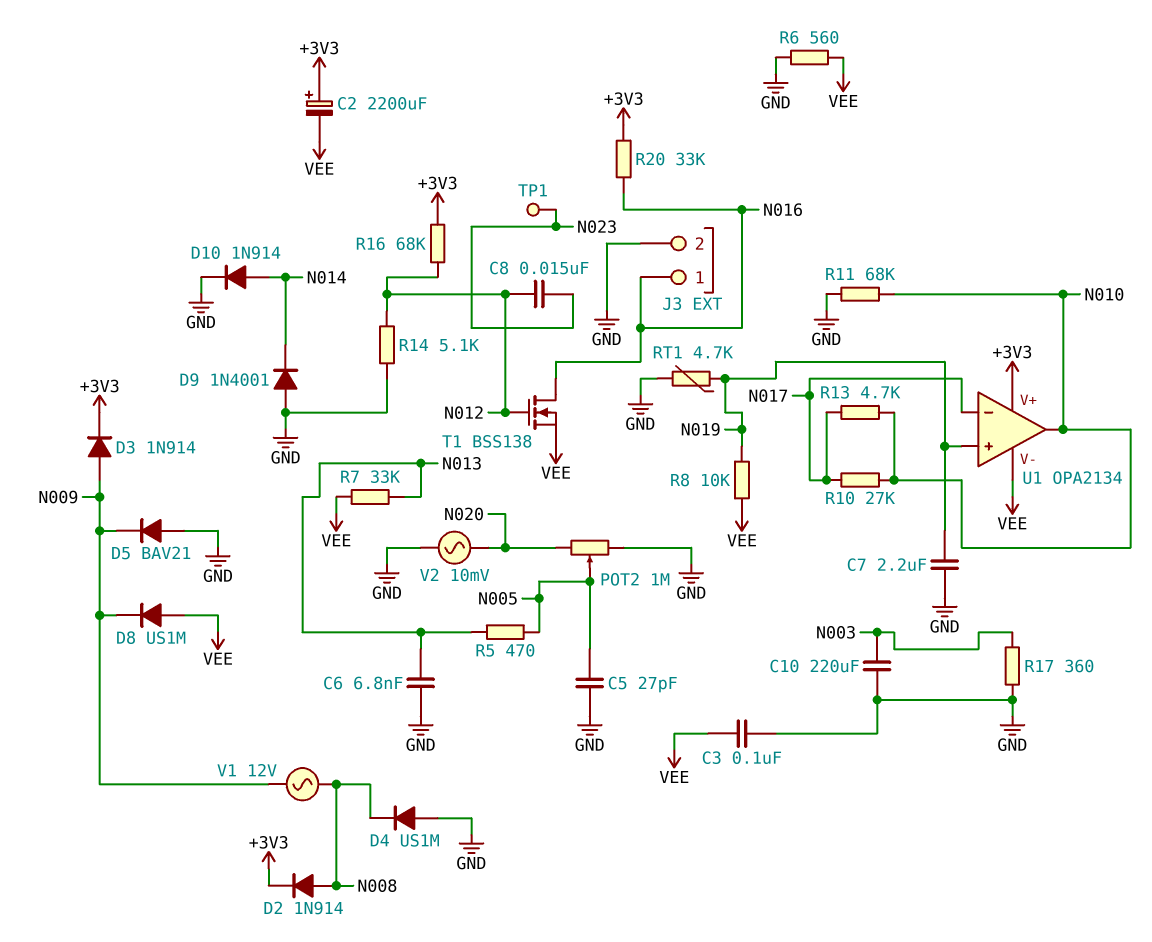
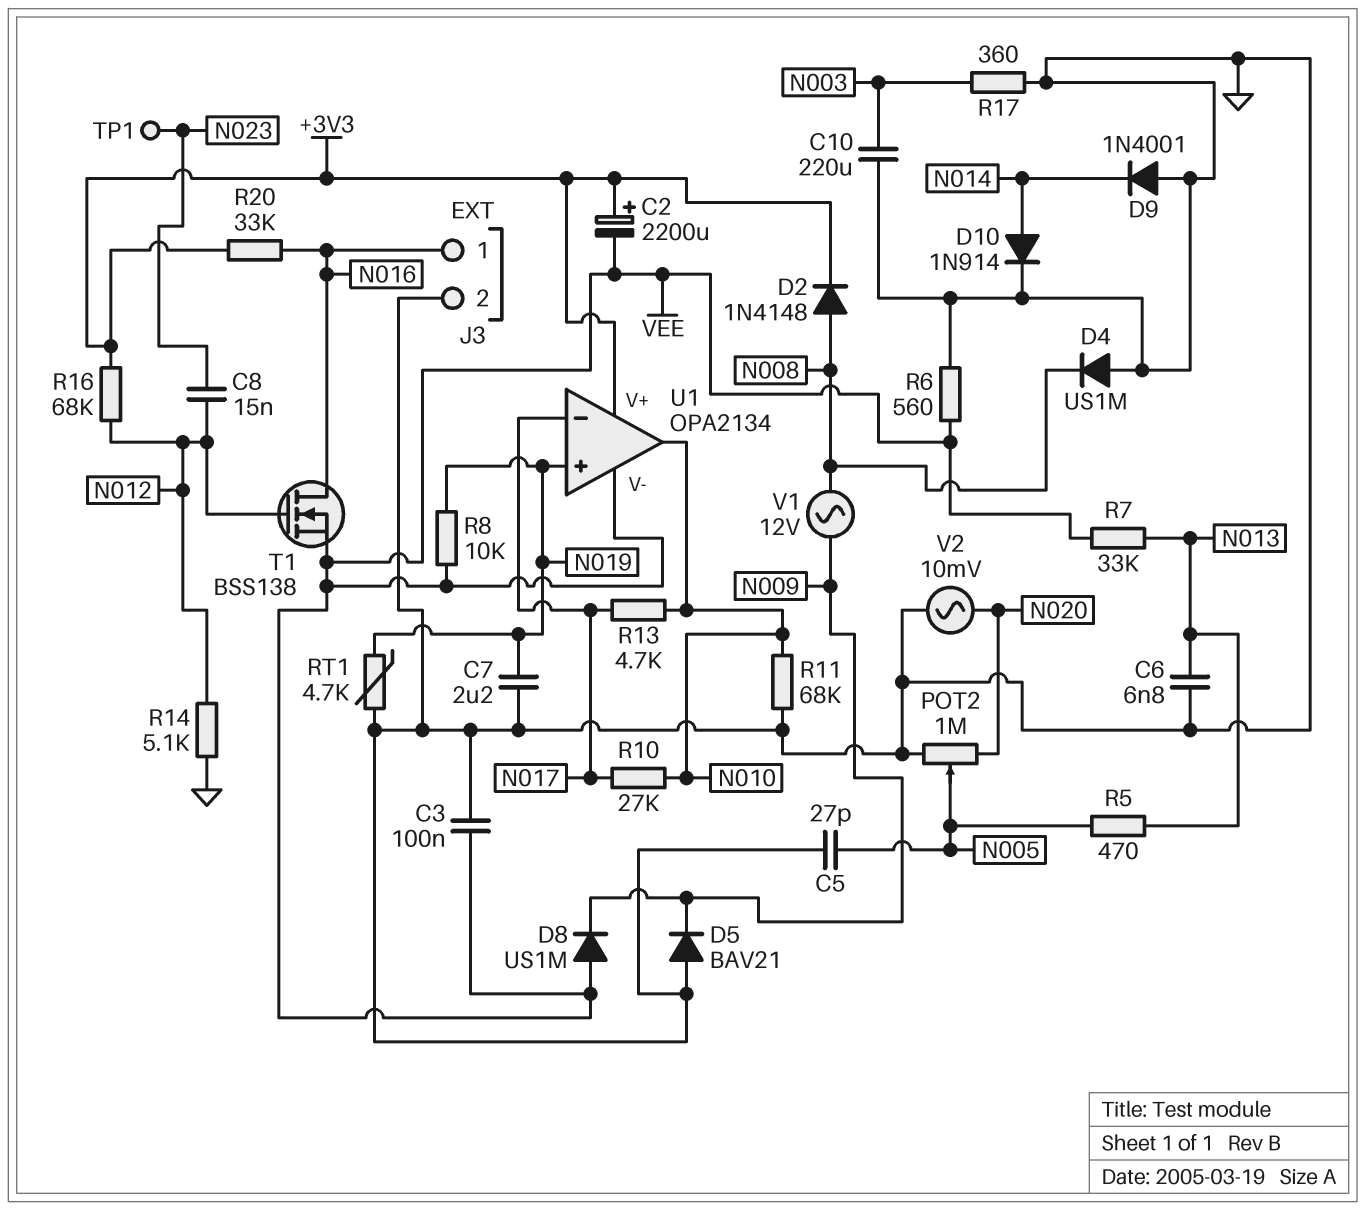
D2: diode 1N914 (A N008, K +3V3) -> diode 1N4148 (A N008, K +3V3)
D3: diode 1N914 (A N009, K +3V3) -> none

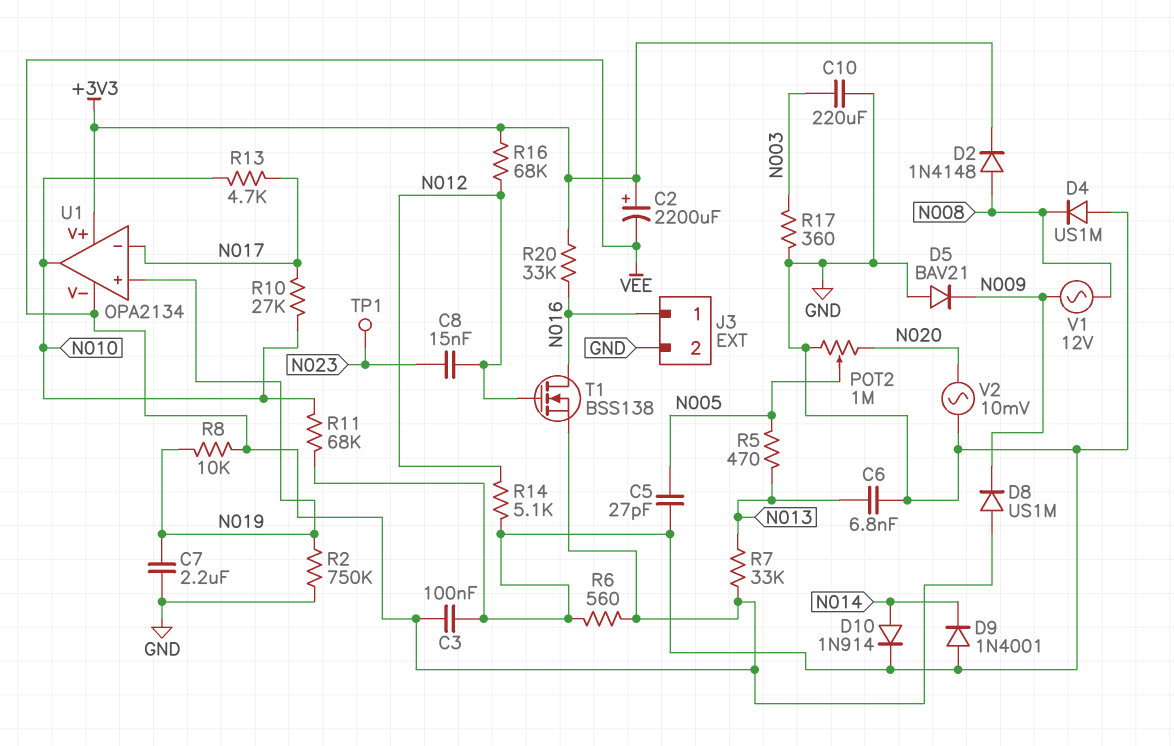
R2: none -> 750k (GND, N019)
RT1: 4.7k (GND, N019) -> none

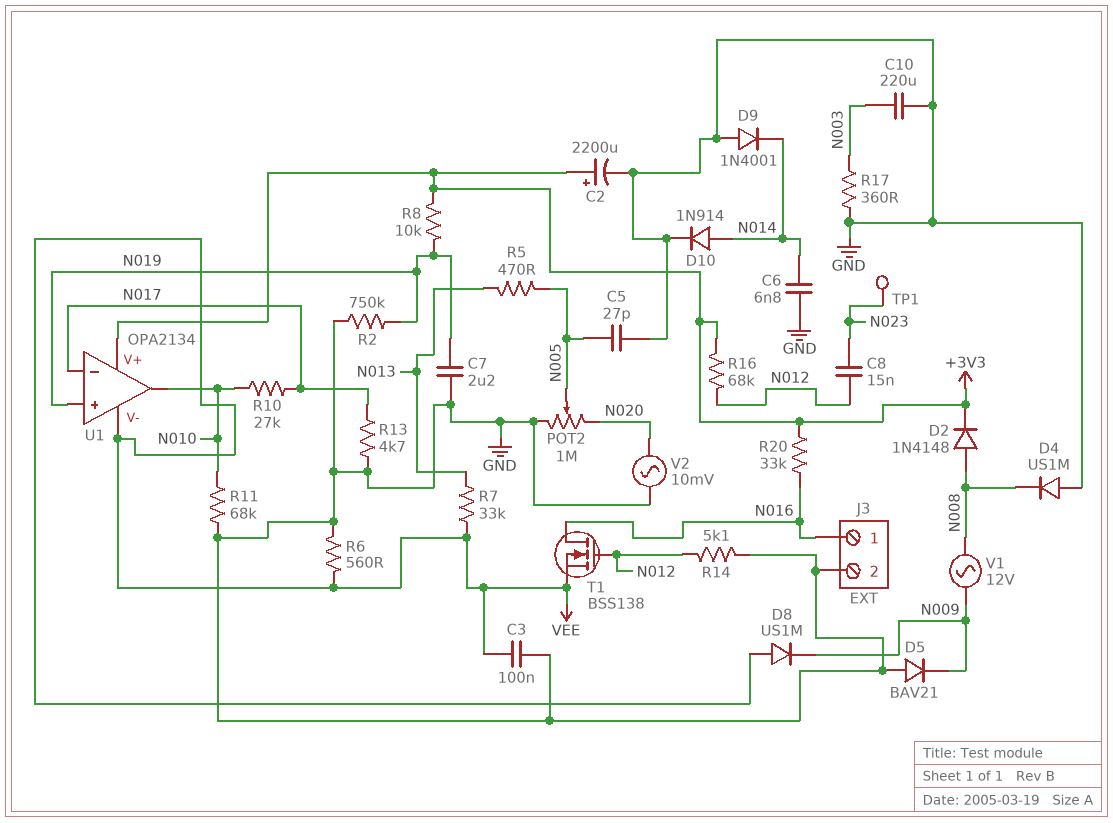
C2: 2200uF (plus +3V3, minus VEE) -> 2200uF (plus +3V3, minus GND)
C6: 6.8nF (GND, N013) -> 6.8nF (GND, N014)
R8: 10k (N019, VEE) -> 10k (+3V3, N019)
R13: 4.7k (N010, N017) -> 4.7k (GND, N017)

